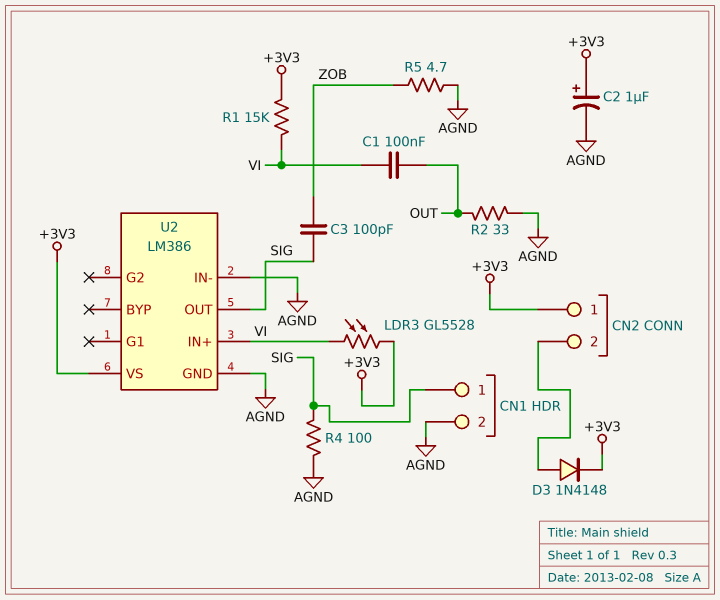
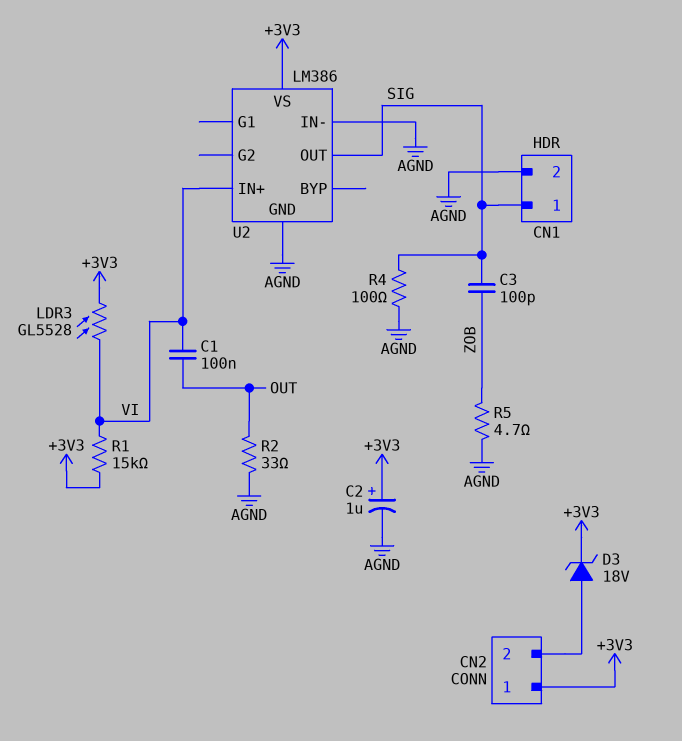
D3: diode 1N4148 (A CN2/2, K +3V3) -> zener 18V (A CN2/2, K +3V3)

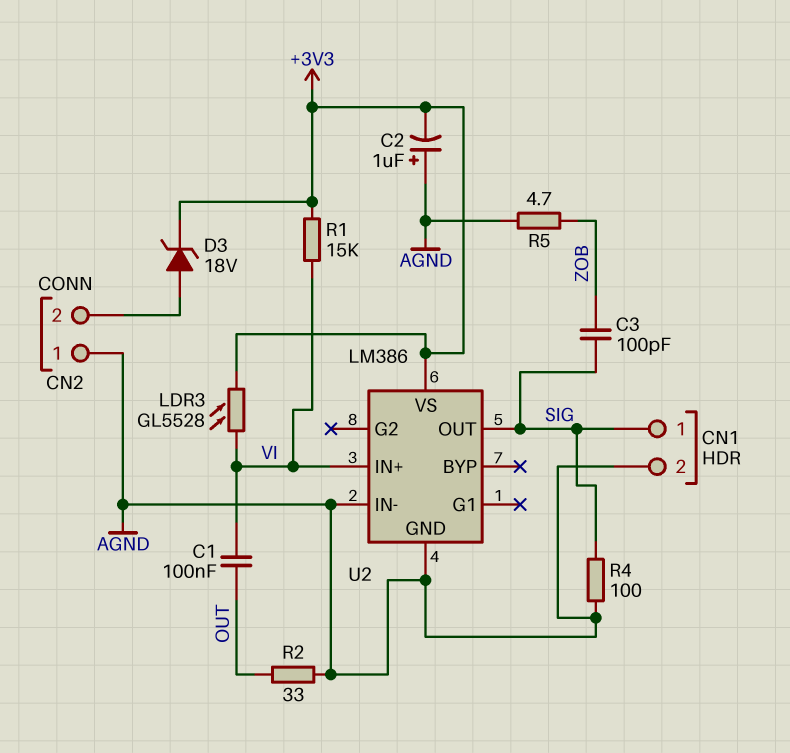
C2: 1uF (plus +3V3, minus AGND) -> 1uF (plus AGND, minus +3V3)
CN2 pin 1: +3V3 -> AGND

